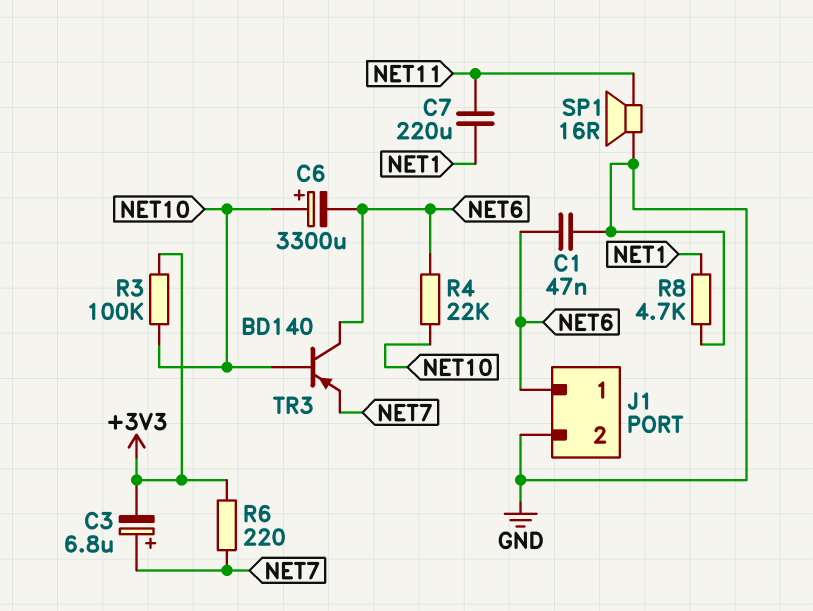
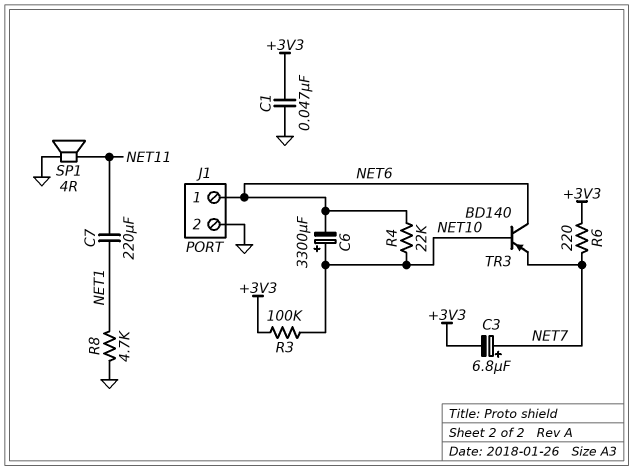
C1: 47nF (GND, NET6) -> 47nF (+3V3, GND)
SP1: speaker 16R (GND, NET11) -> speaker 4R (GND, NET11)

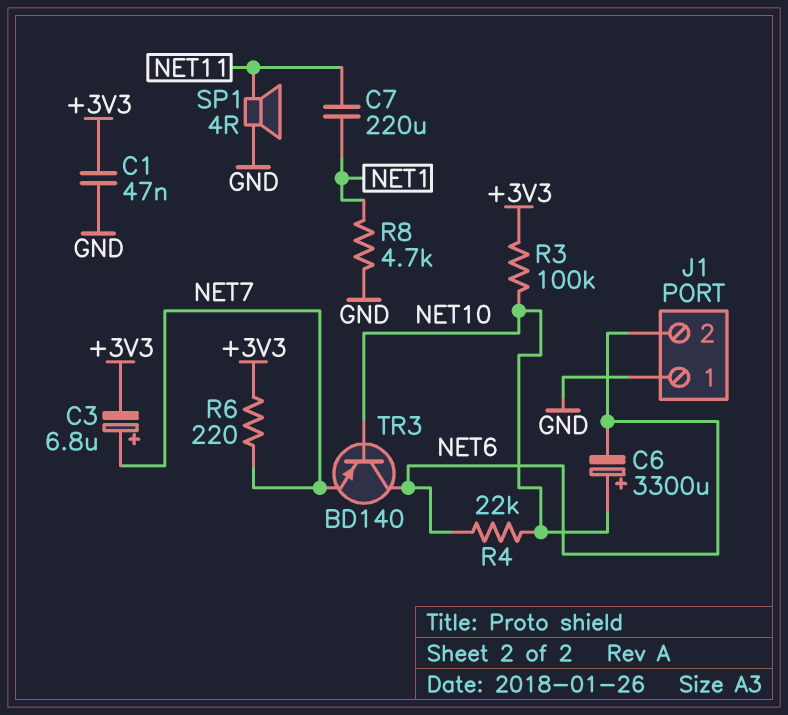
J1 pin 1: NET6 -> GND
J1 pin 2: GND -> NET6

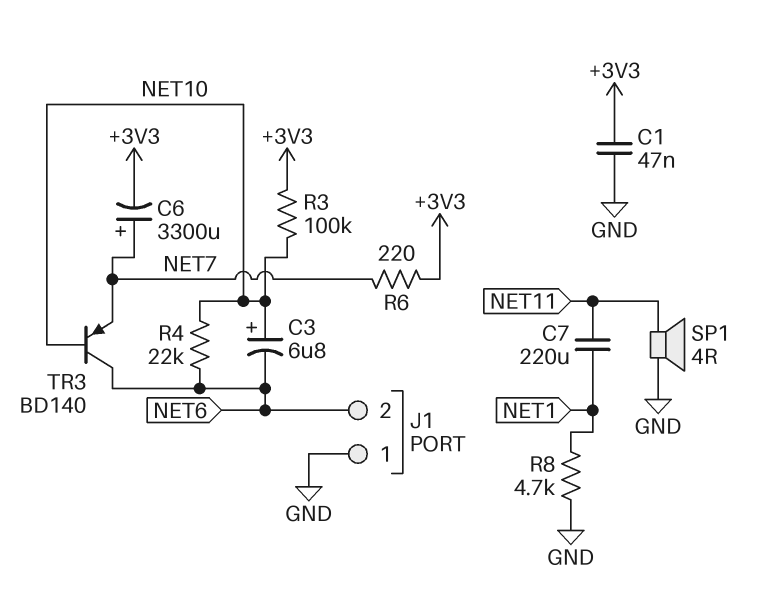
C3: 6.8uF (plus NET7, minus +3V3) -> 6.8uF (plus NET10, minus NET6)
C6: 3300uF (plus NET10, minus NET6) -> 3300uF (plus NET7, minus +3V3)

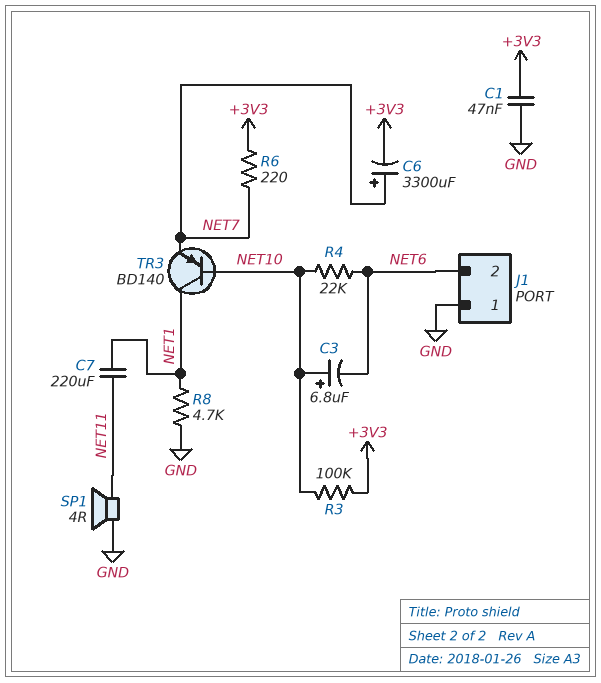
TR3: PNP BD140 (B NET10, C NET6, E NET7) -> PNP BD140 (B NET10, C NET1, E NET7)

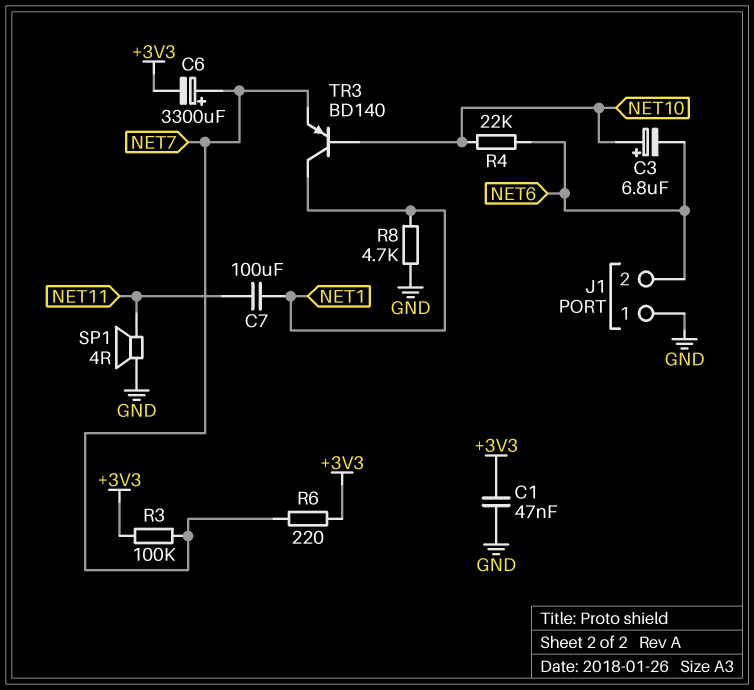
C7: 220uF (NET1, NET11) -> 100uF (NET1, NET11)
R3: 100k (+3V3, NET10) -> 100k (+3V3, NET7)

